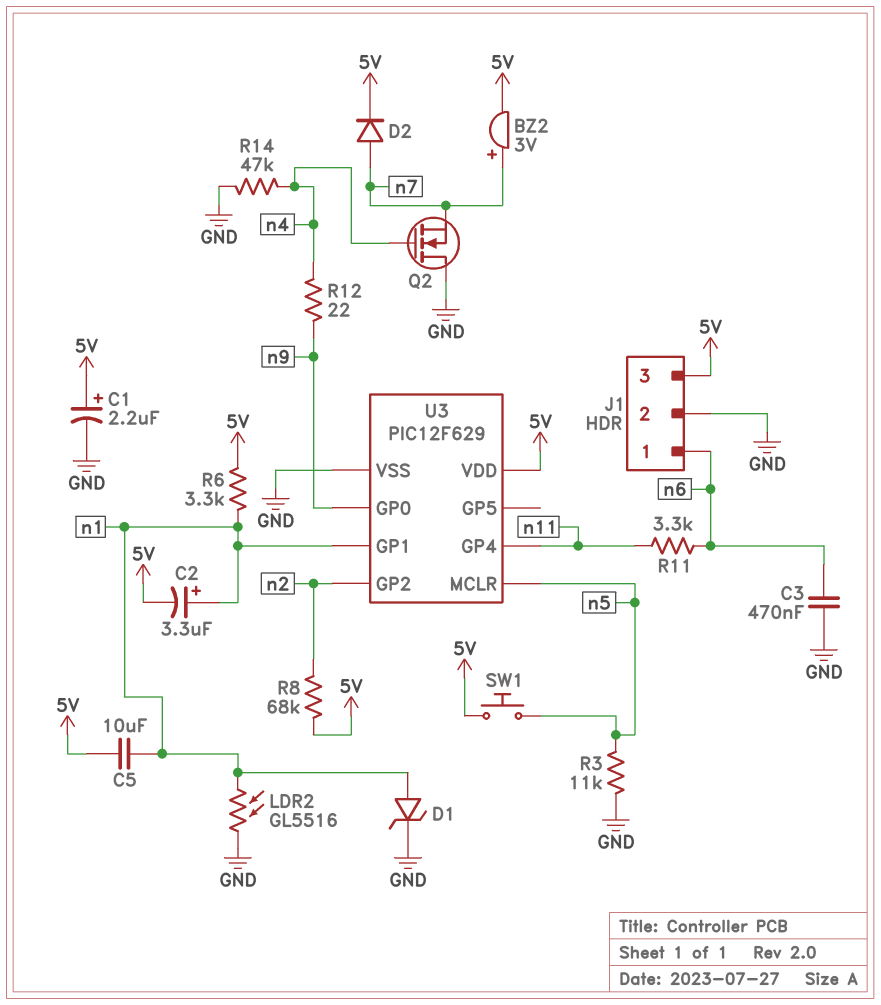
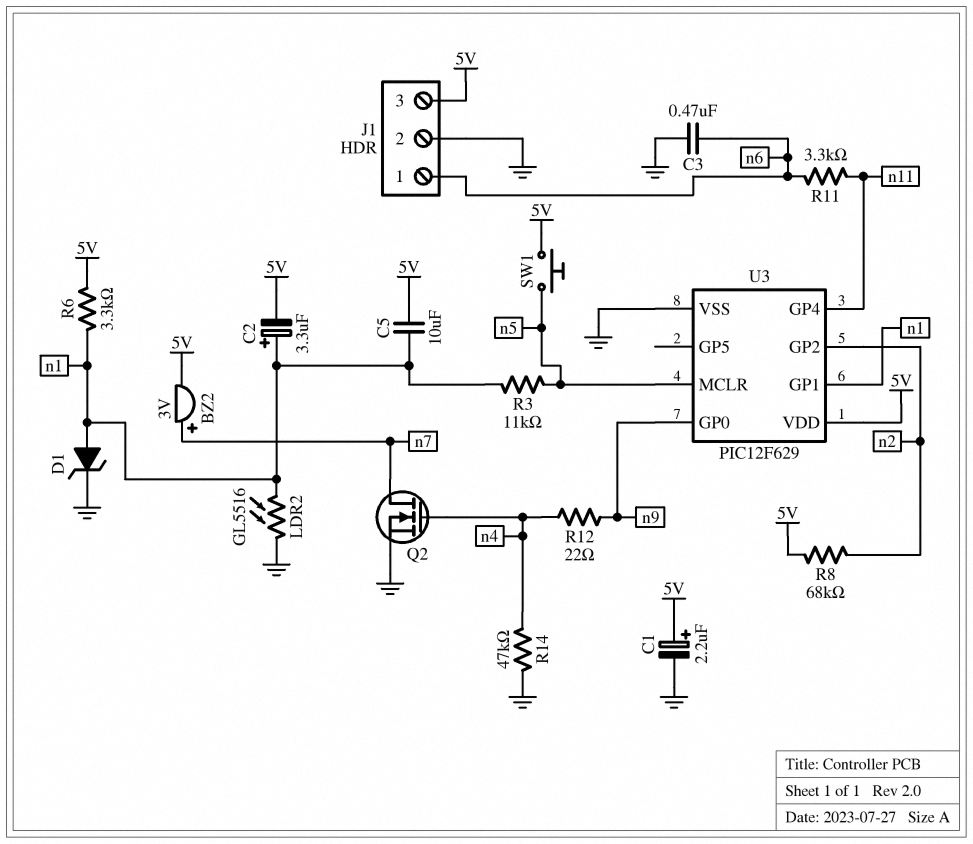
D2: diode (A n7, K 5V) -> none
Q2: NMOS (G n4, D GND, S n7) -> NMOS (G n4, D n7, S GND)
R3: 11k (GND, n5) -> 11k (n1, n5)

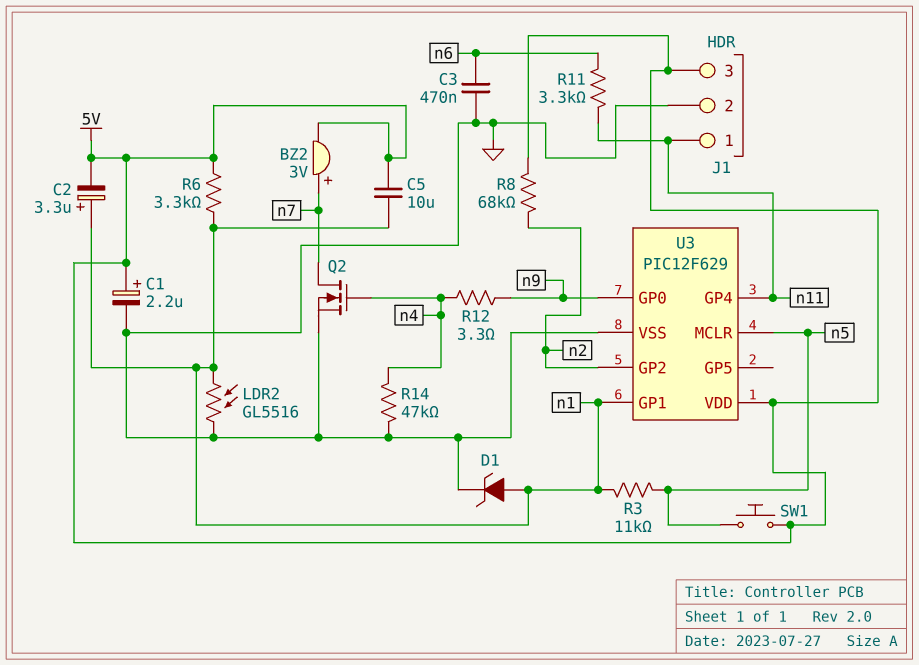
J1 pin 1: n6 -> n11
R12: 22 (n4, n9) -> 3.3 (n4, n9)

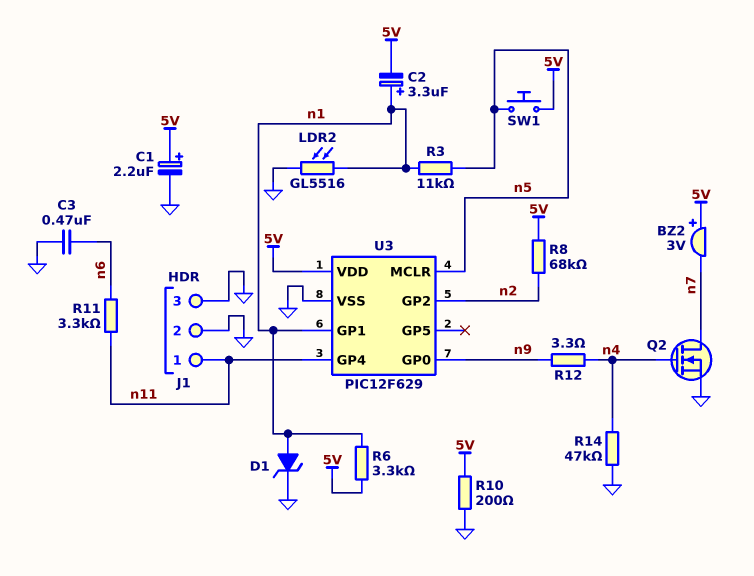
BZ2: buzzer 3V (plus n7, minus 5V) -> buzzer 3V (plus 5V, minus n7)
C5: 10uF (5V, n1) -> none
J1 pin 3: 5V -> GND
R10: none -> 200 (5V, GND)

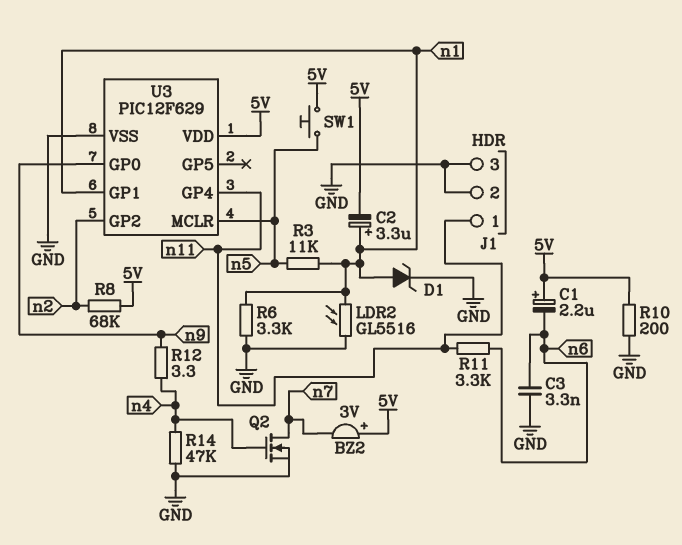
C1: 2.2uF (plus 5V, minus GND) -> 2.2uF (plus 5V, minus n6)
C3: 470nF (GND, n6) -> 3.3nF (GND, n6)
R6: 3.3k (5V, n1) -> 3.3k (GND, n1)

